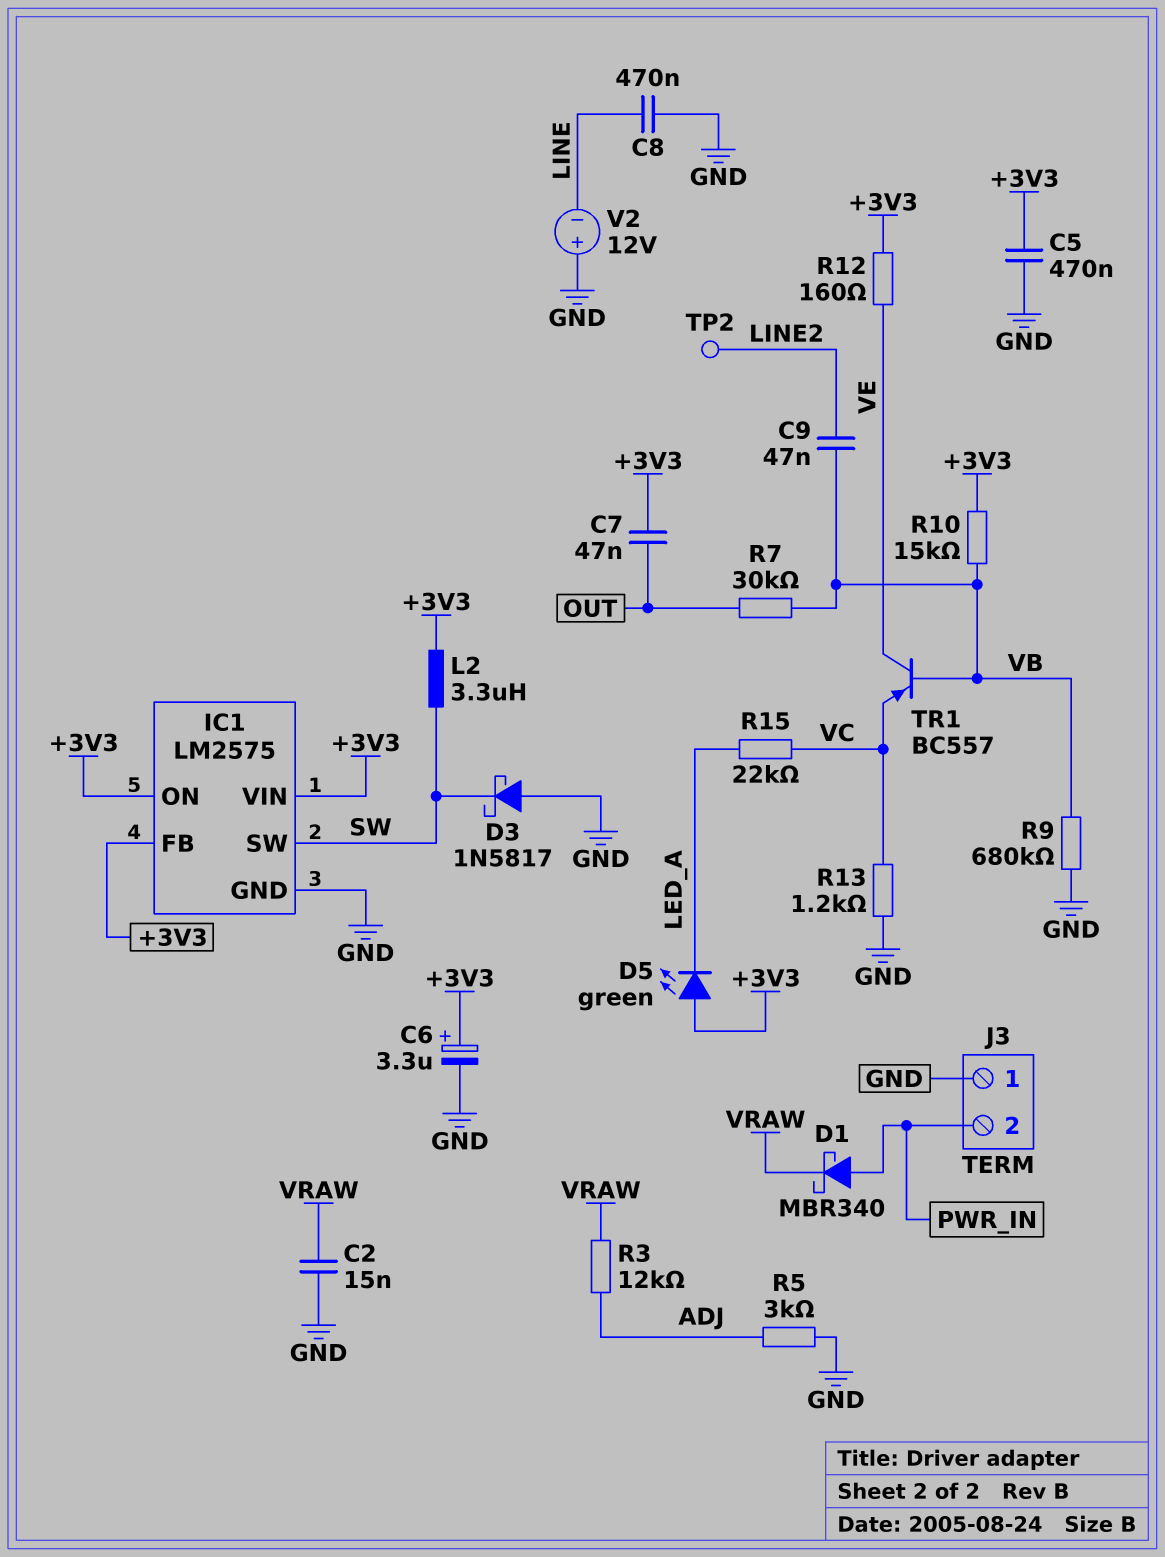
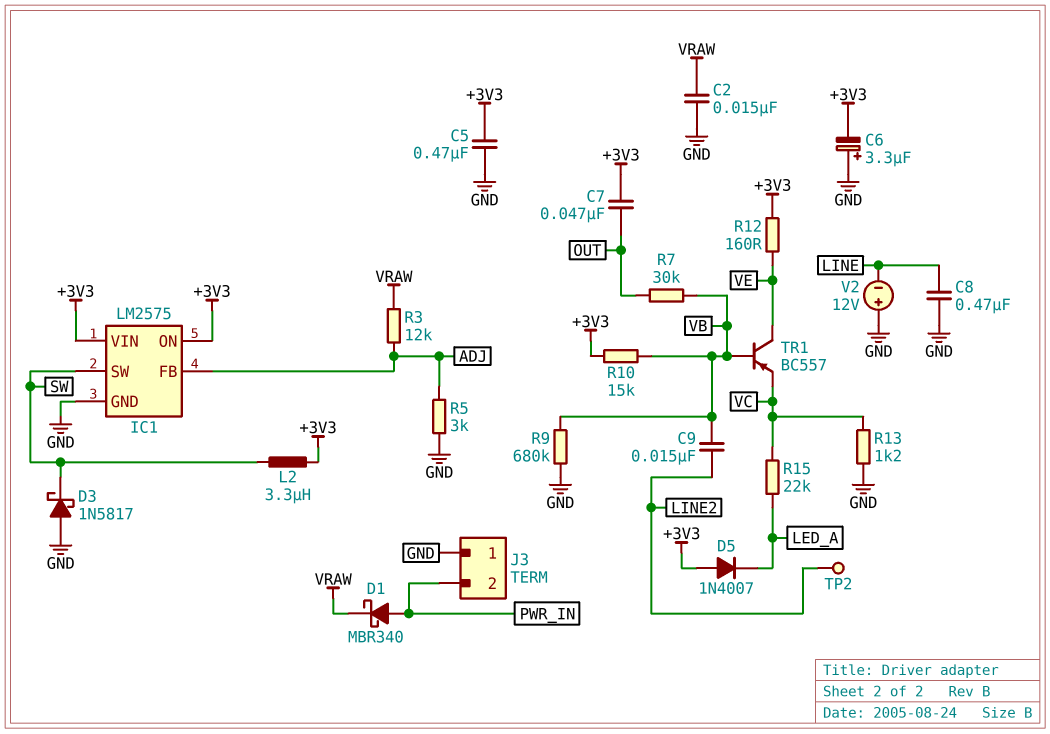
C6: 3.3uF (plus +3V3, minus GND) -> 3.3uF (plus GND, minus +3V3)
C9: 47nF (LINE2, VB) -> 15nF (LINE2, VB)
D5: LED green (A +3V3, K LED_A) -> diode 1N4007 (A +3V3, K LED_A)
IC1 pin FB: +3V3 -> ADJ

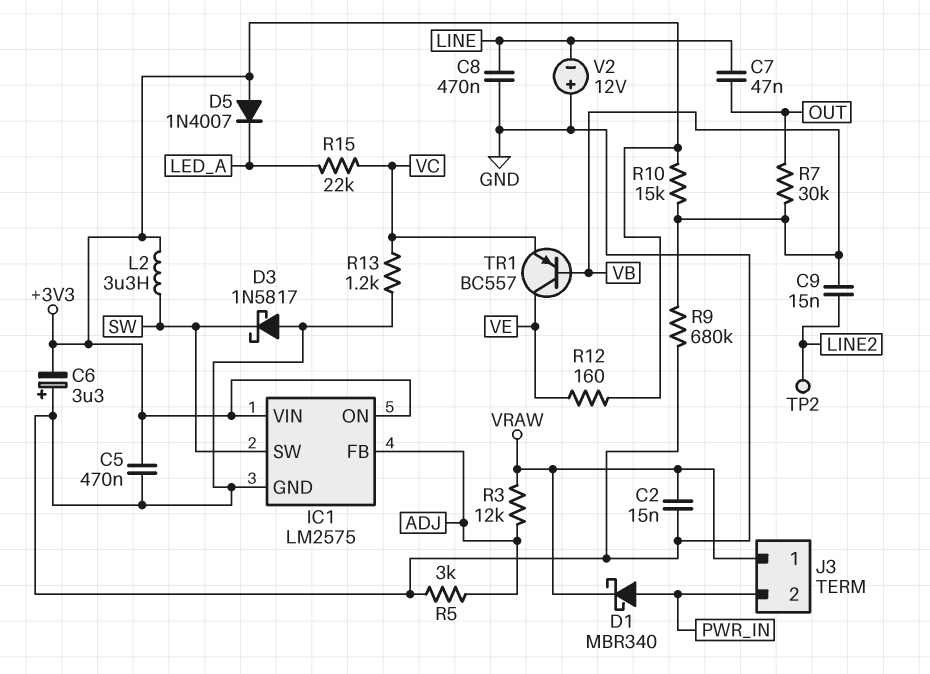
C7: 47nF (+3V3, OUT) -> 47nF (LINE, OUT)
J3 pin 1: GND -> VRAW

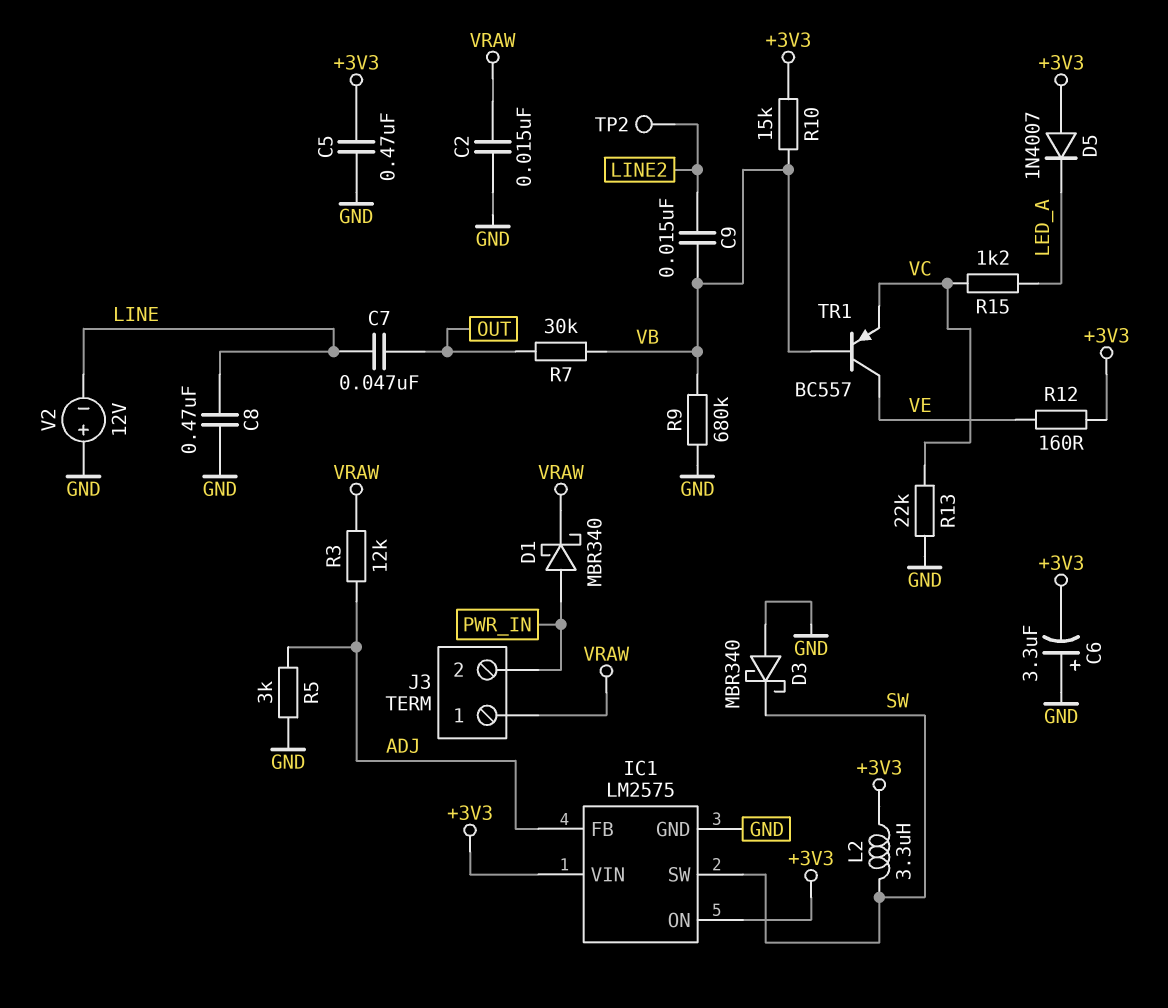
D3: schottky 1N5817 (A GND, K SW) -> schottky MBR340 (A GND, K SW)
R13: 1.2k (GND, VC) -> 22k (GND, VC)
R15: 22k (LED_A, VC) -> 1.2k (LED_A, VC)

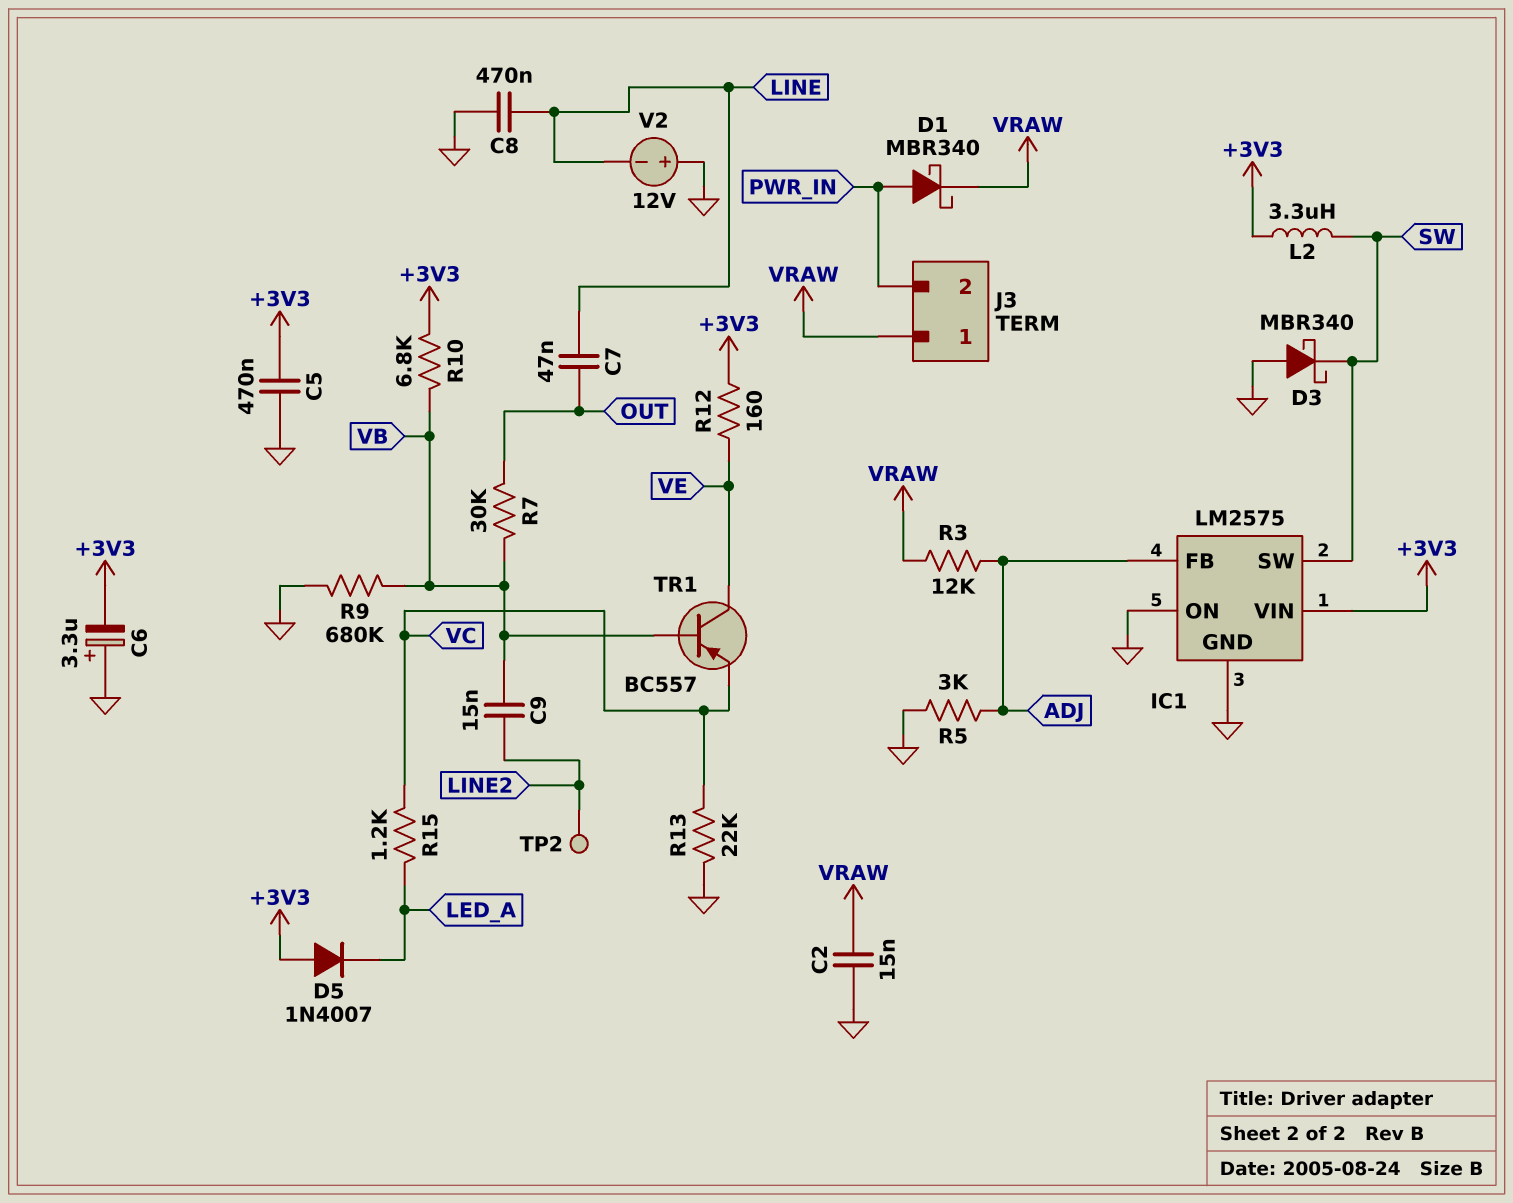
IC1 pin ON: +3V3 -> GND
R10: 15k (+3V3, VB) -> 6.8k (+3V3, VB)

